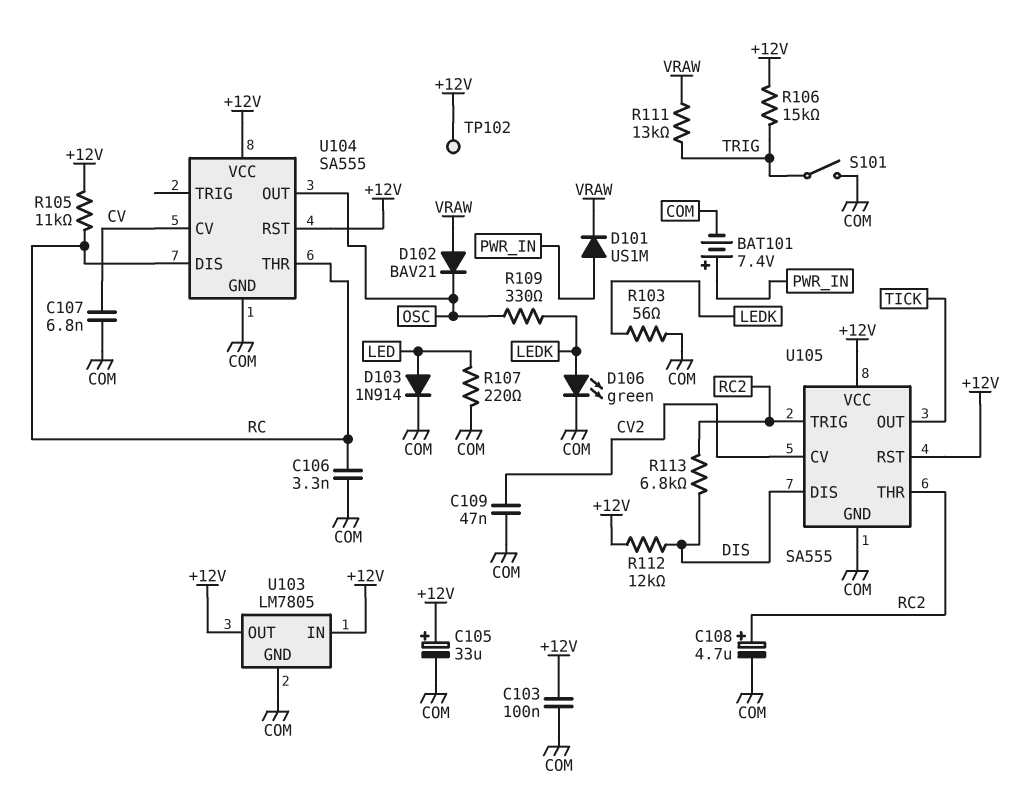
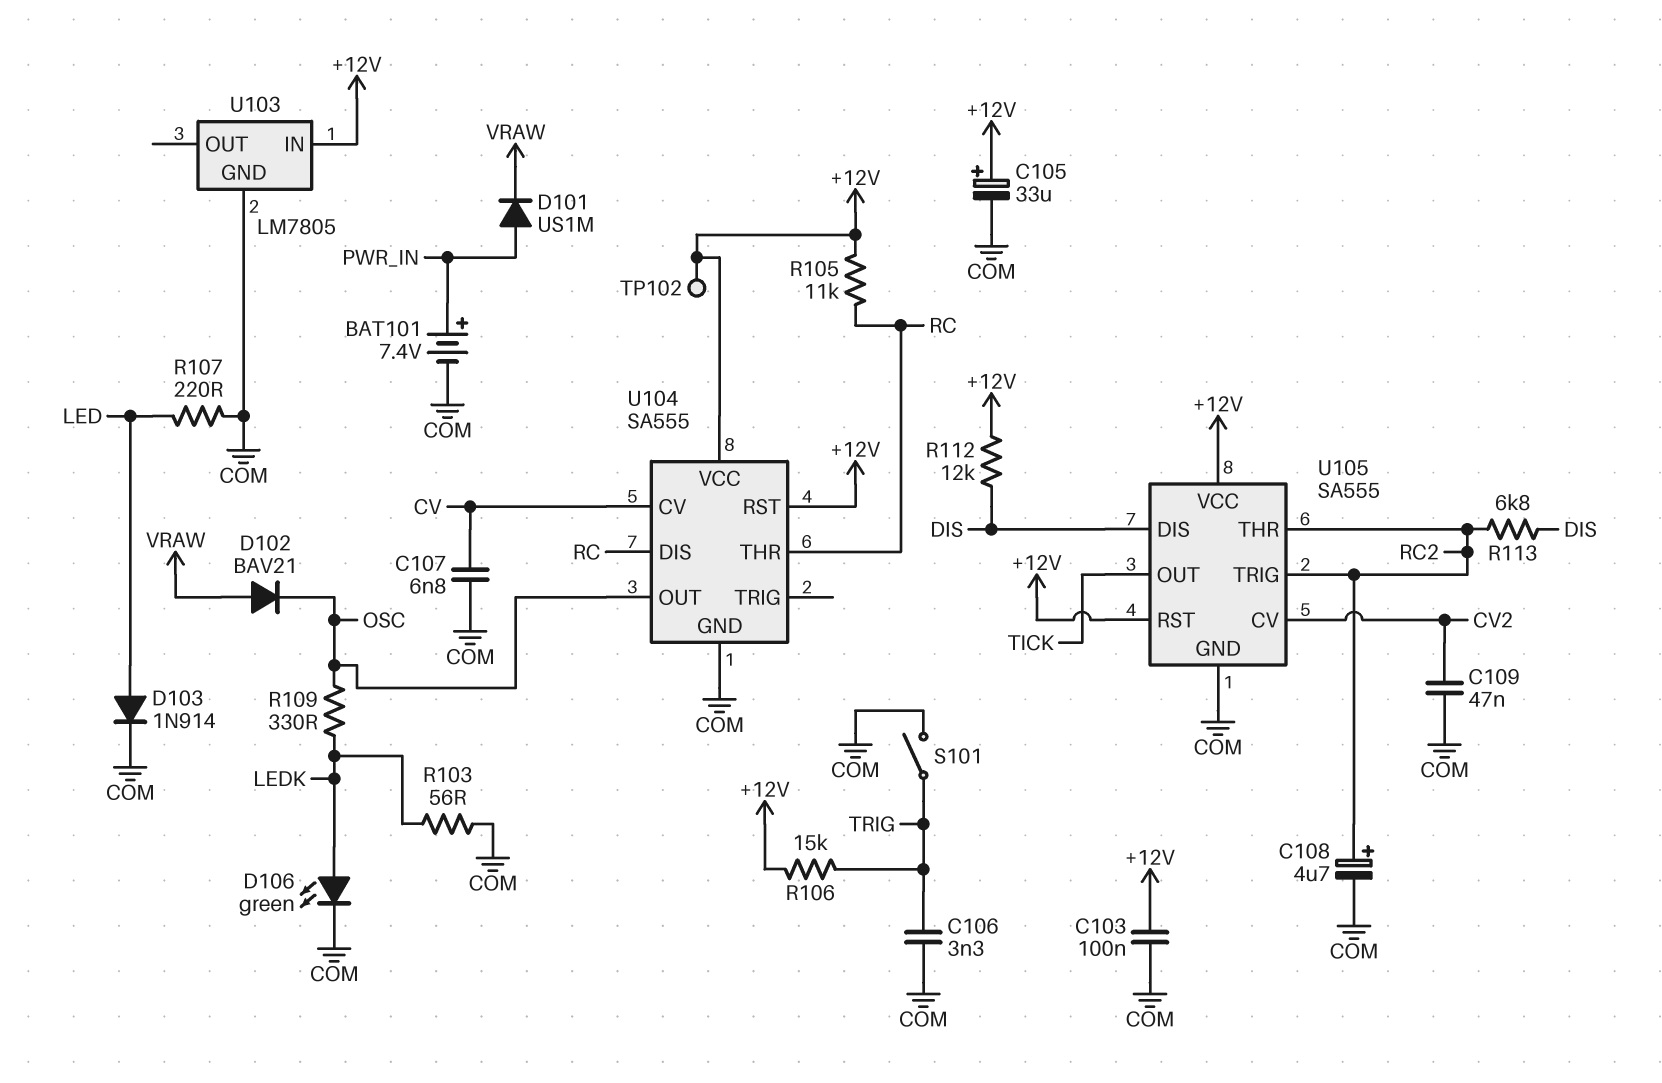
C106: 3.3nF (COM, RC) -> 3.3nF (COM, TRIG)
R111: 13k (TRIG, VRAW) -> none
U103 pin OUT: +12V -> none

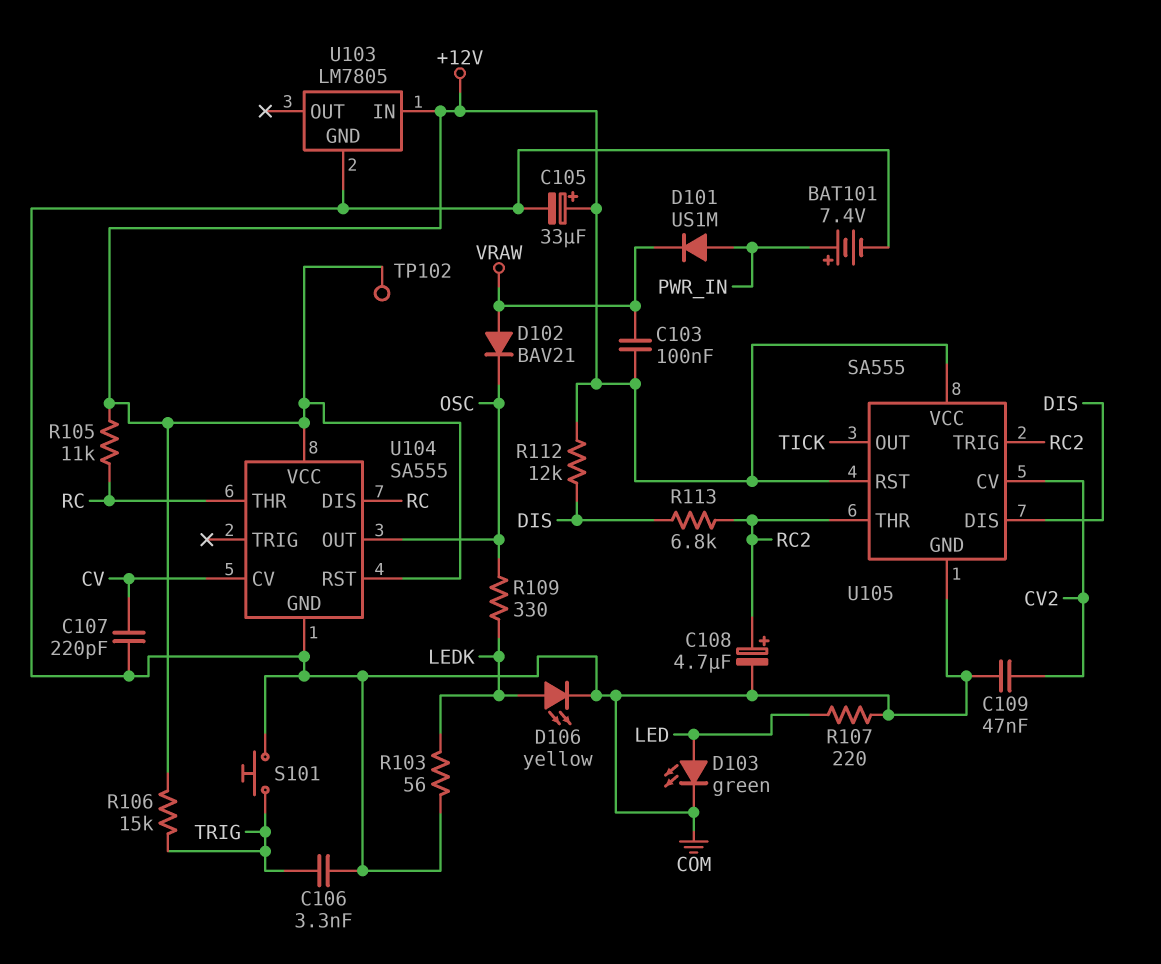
C103: 100nF (+12V, COM) -> 100nF (+12V, VRAW)
C107: 6.8nF (COM, CV) -> 220pF (COM, CV)
D103: diode 1N914 (A LED, K COM) -> LED green (A LED, K COM)
D106: LED green (A LEDK, K COM) -> LED yellow (A LEDK, K COM)
S101: switch (COM, TRIG) -> button (COM, TRIG)

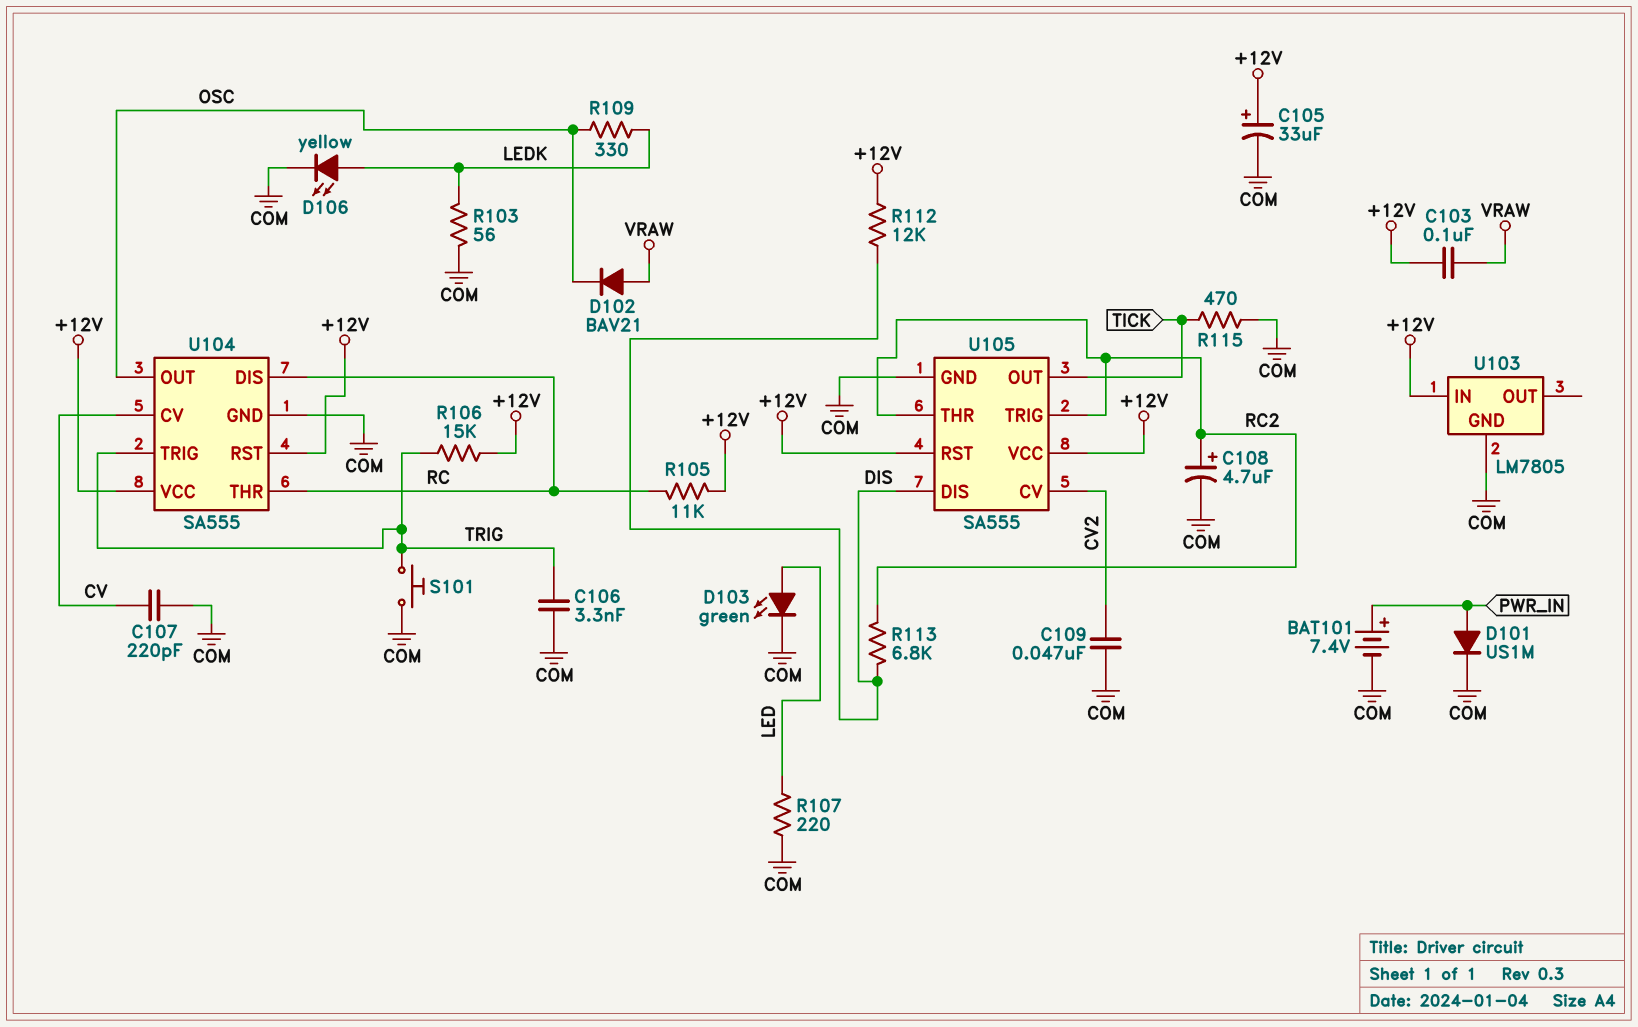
D101: diode US1M (A PWR_IN, K VRAW) -> diode US1M (A PWR_IN, K COM)
R115: none -> 470 (COM, TICK)
TP102: test point (+12V) -> none
U104 pin TRIG: none -> TRIG

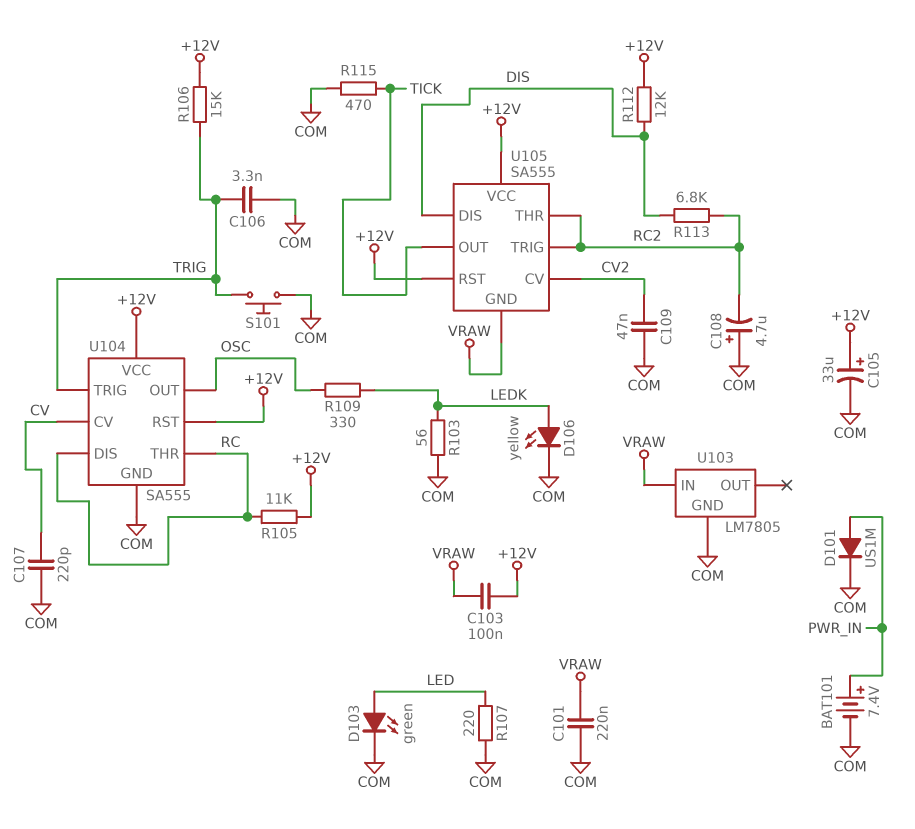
C101: none -> 220nF (COM, VRAW)
C108: 4.7uF (plus RC2, minus COM) -> 4.7uF (plus COM, minus RC2)
D102: diode BAV21 (A VRAW, K OSC) -> none
U103 pin IN: +12V -> VRAW
U105 pin GND: COM -> VRAW

